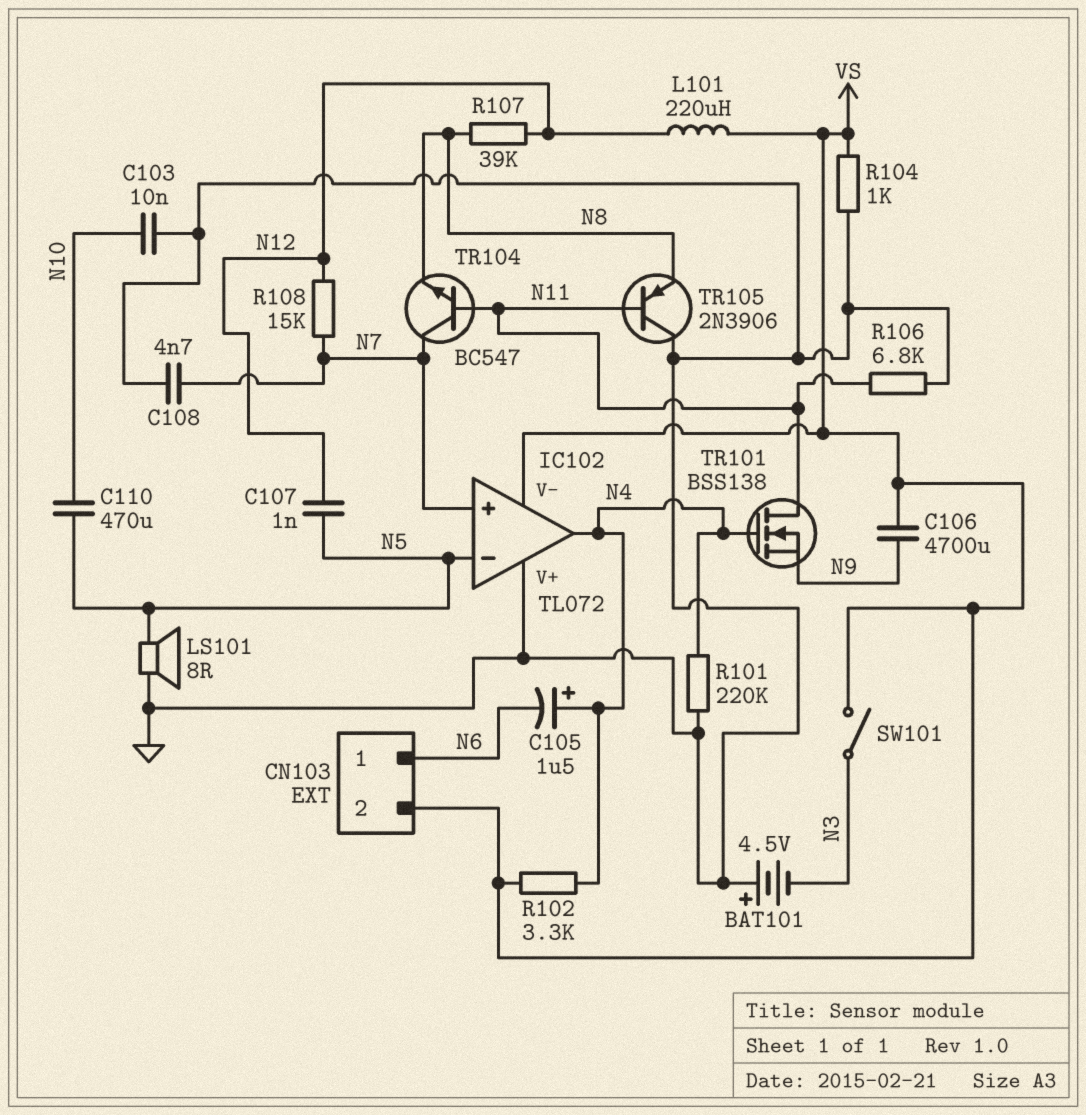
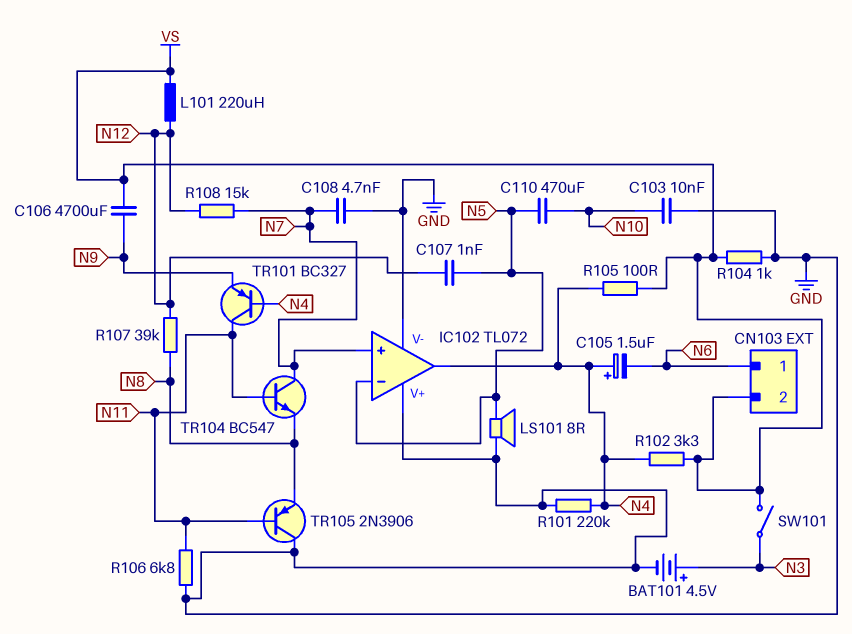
BAT101: 4.5V (plus GND, minus N3) -> 4.5V (plus N3, minus GND)
IC102 pin V-: VS -> GND
R105: none -> 100 (N4, VS)
TR101: NMOS BSS138 (G N4, D N11, S N9) -> PNP BC327 (B N4, C N11, E N9)

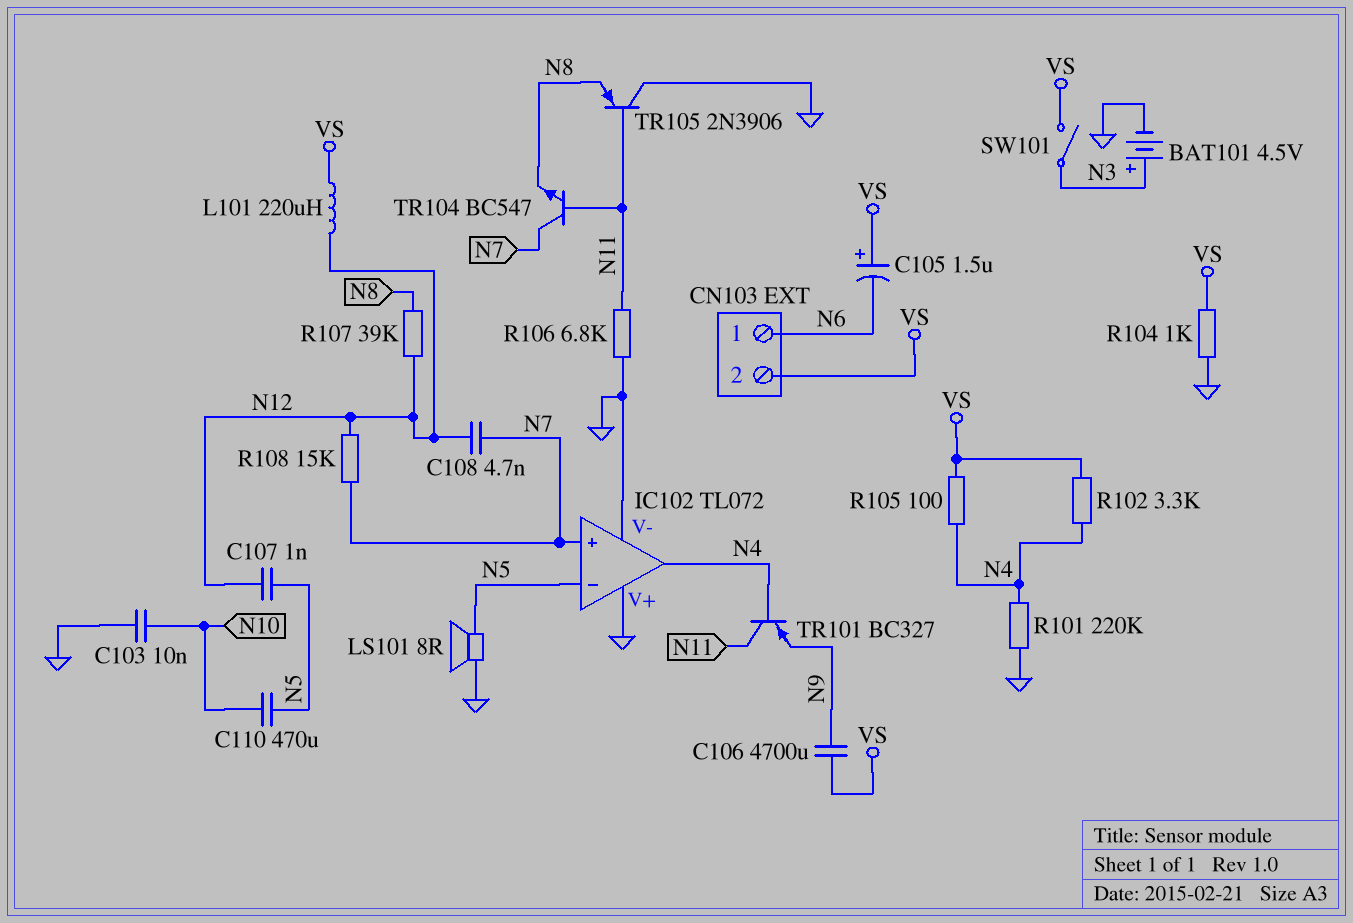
C105: 1.5uF (plus N4, minus N6) -> 1.5uF (plus VS, minus N6)
C108: 4.7nF (GND, N7) -> 4.7nF (N7, N12)

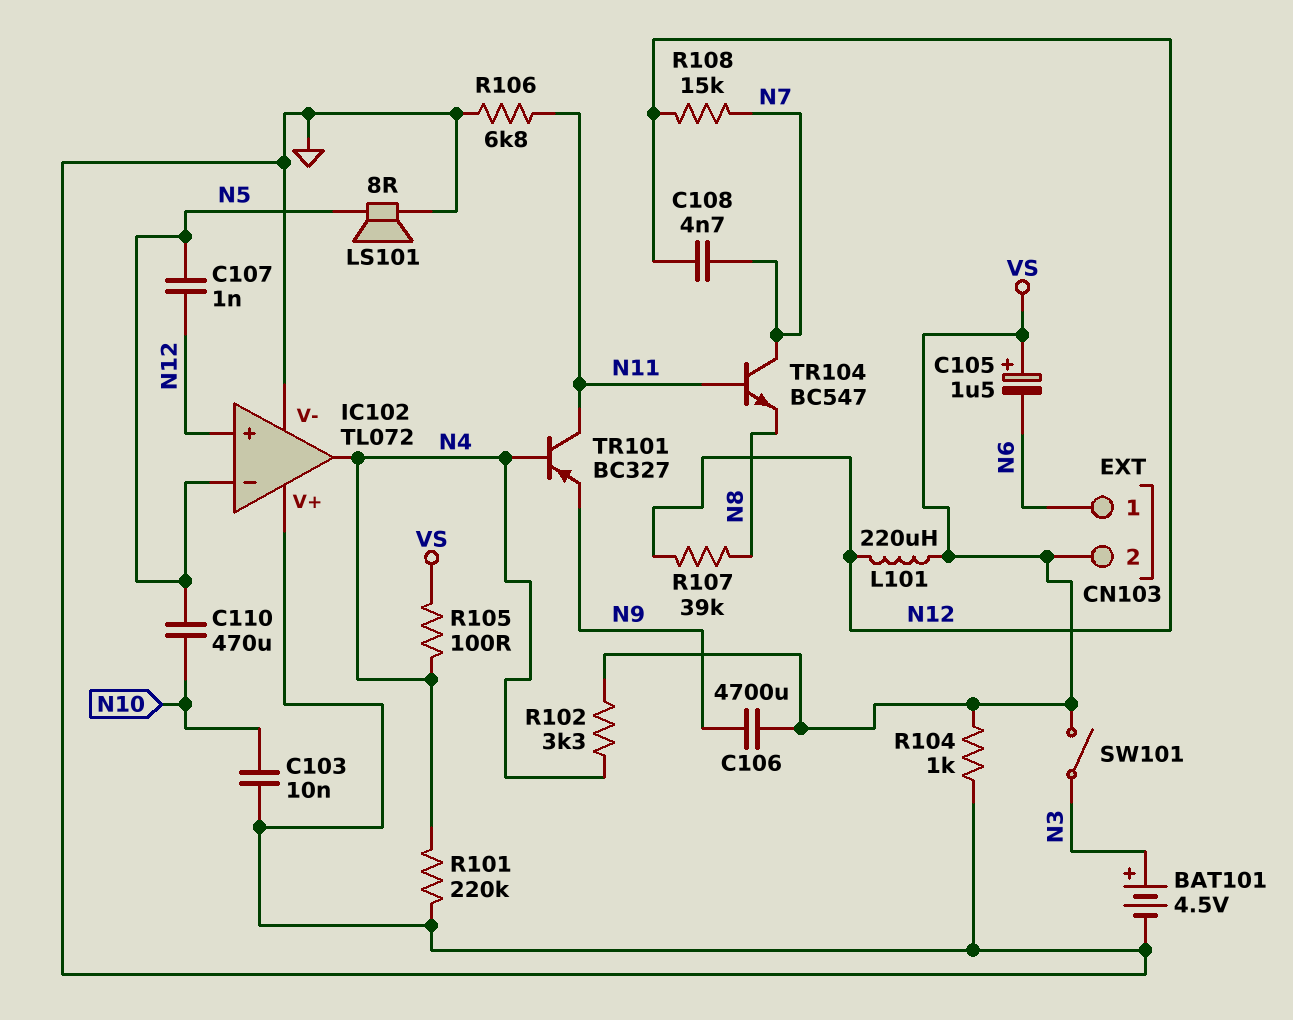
IC102 pin in+: N7 -> N12
TR105: PNP 2N3906 (B N11, C GND, E N8) -> none

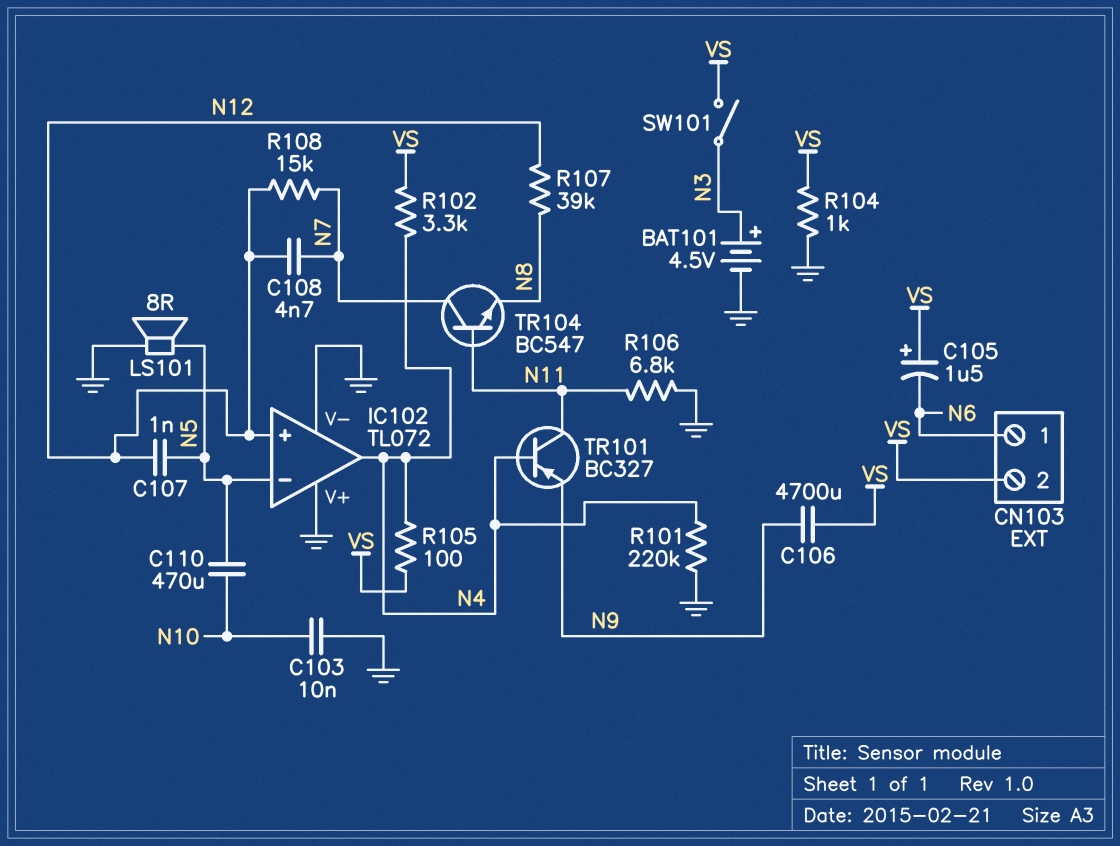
L101: 220uH (N12, VS) -> none

